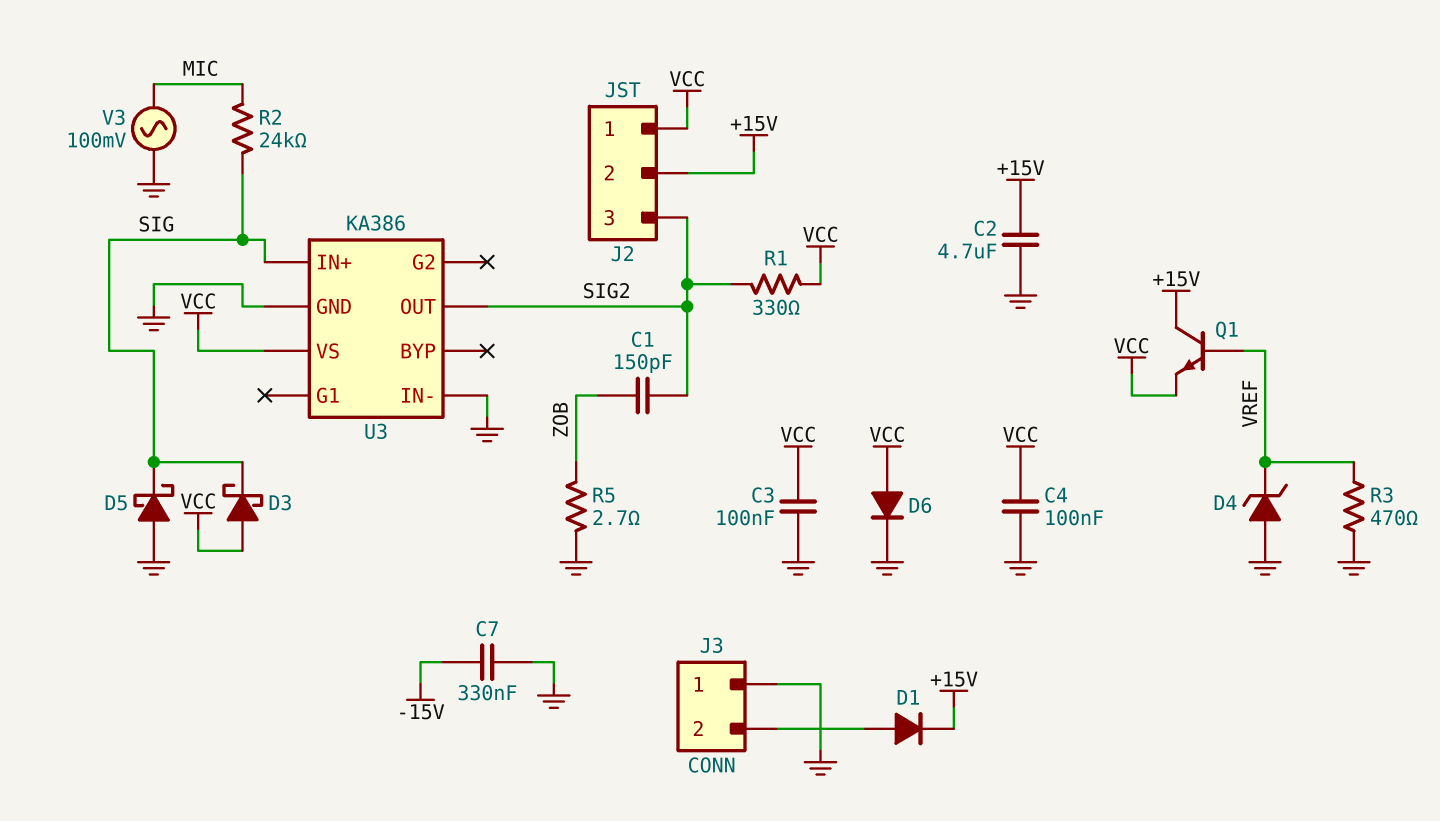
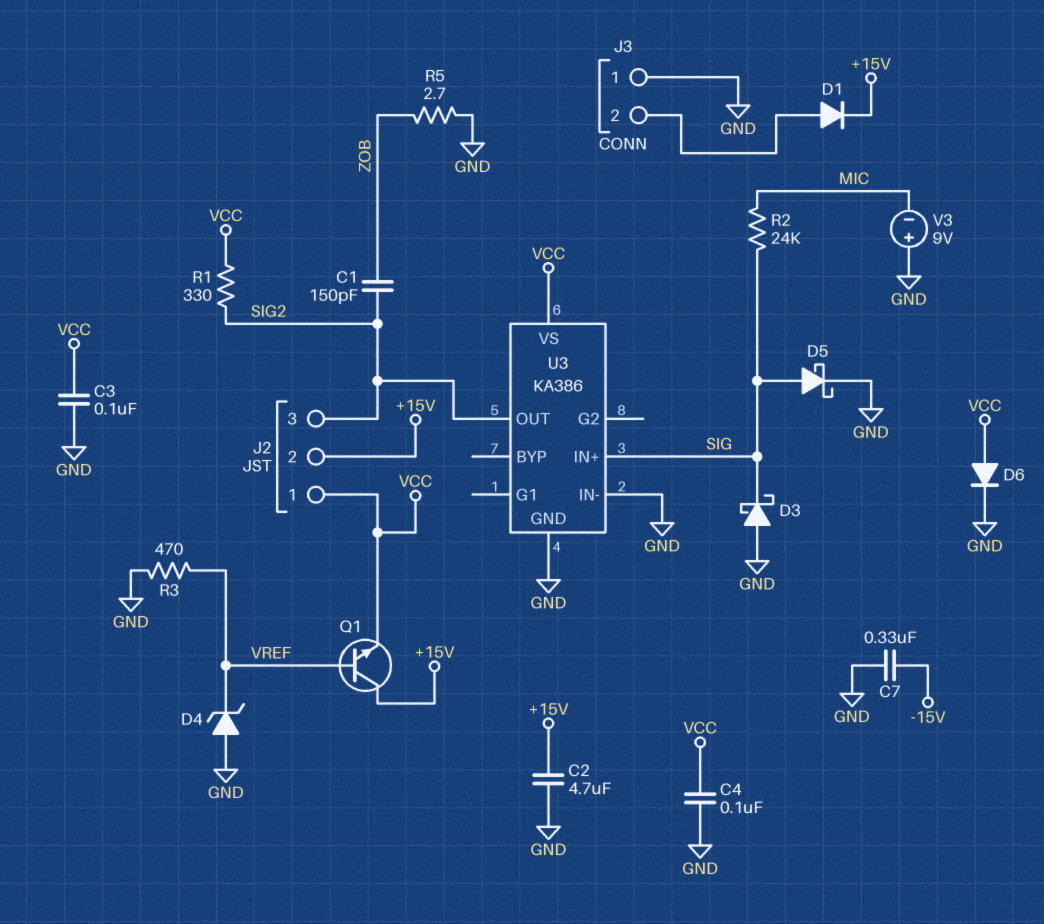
D3: schottky (A VCC, K SIG) -> schottky (A GND, K SIG)
D5: schottky (A GND, K SIG) -> schottky (A SIG, K GND)
V3: AC 100mV (GND, MIC) -> 9V (plus GND, minus MIC)

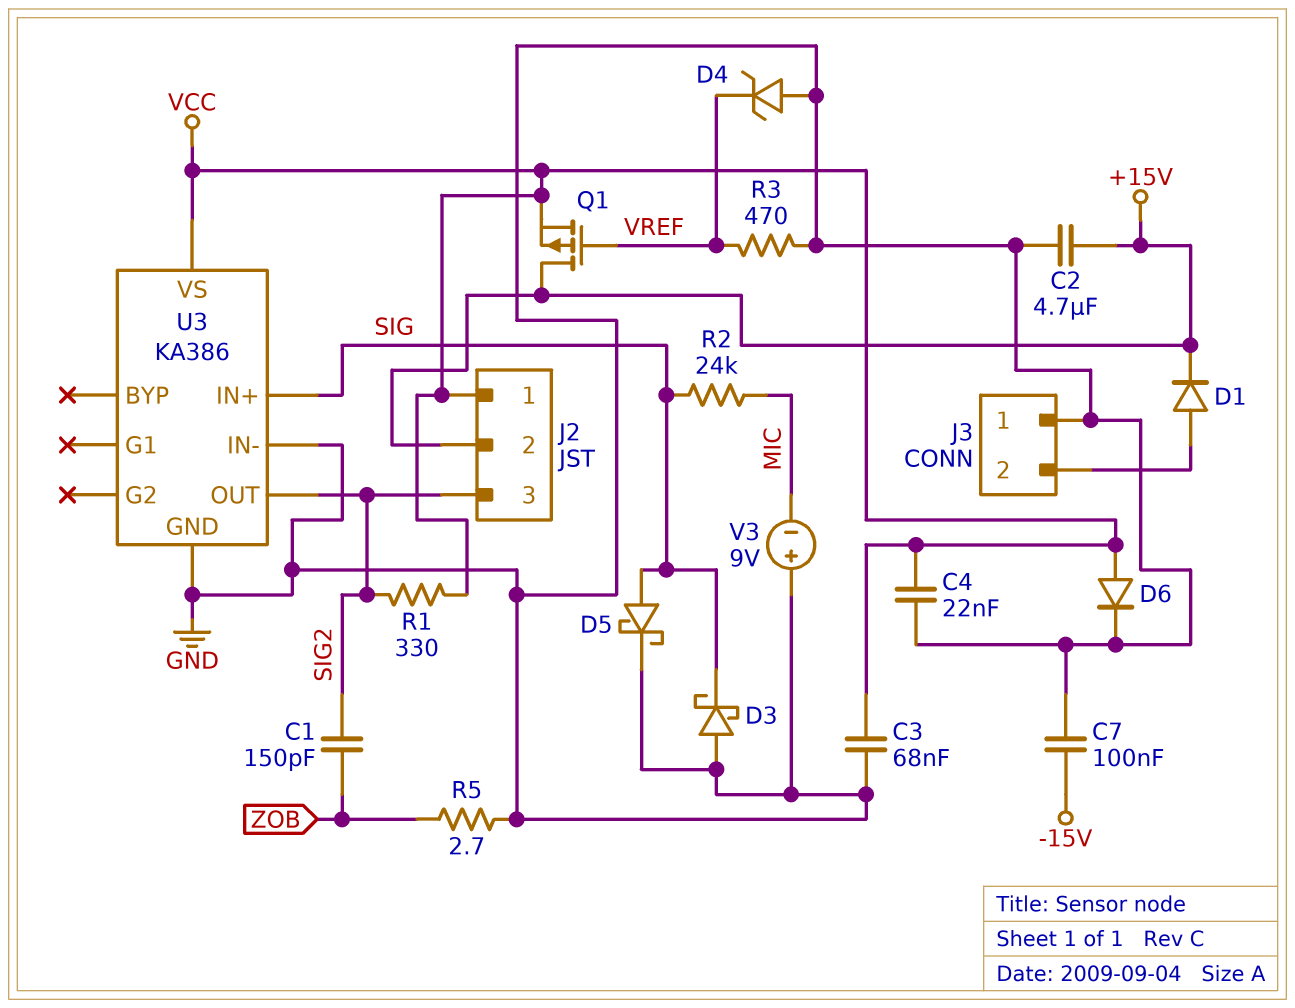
C3: 100nF (GND, VCC) -> 68nF (GND, VCC)
C4: 100nF (GND, VCC) -> 22nF (GND, VCC)
C7: 330nF (-15V, GND) -> 100nF (-15V, GND)
Q1: NPN (B VREF, C +15V, E VCC) -> PMOS (G VREF, D +15V, S VCC)

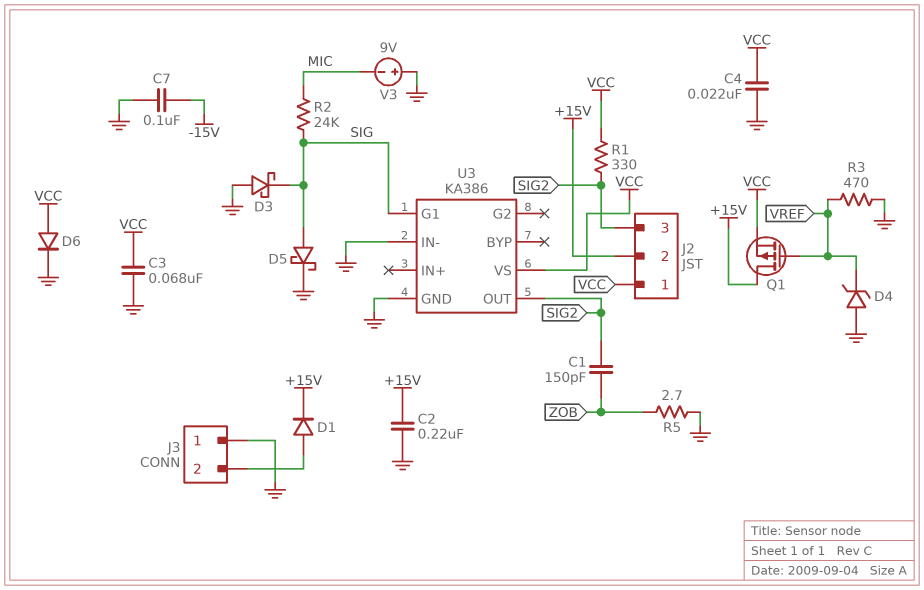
C2: 4.7uF (+15V, GND) -> 220nF (+15V, GND)
U3 pin G1: none -> SIG
U3 pin IN+: SIG -> none

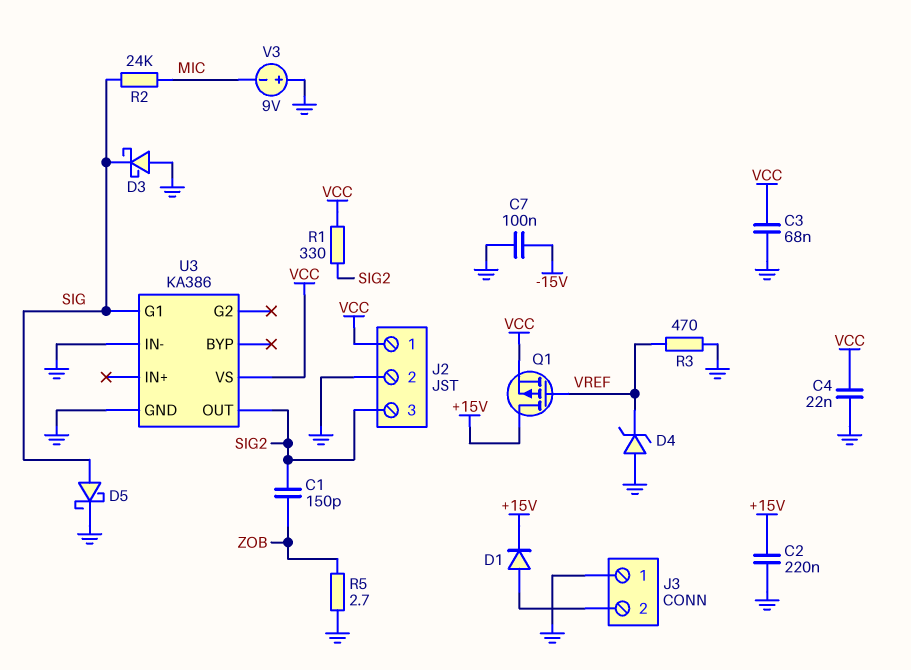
D6: diode (A VCC, K GND) -> none
J2 pin 2: +15V -> GND

